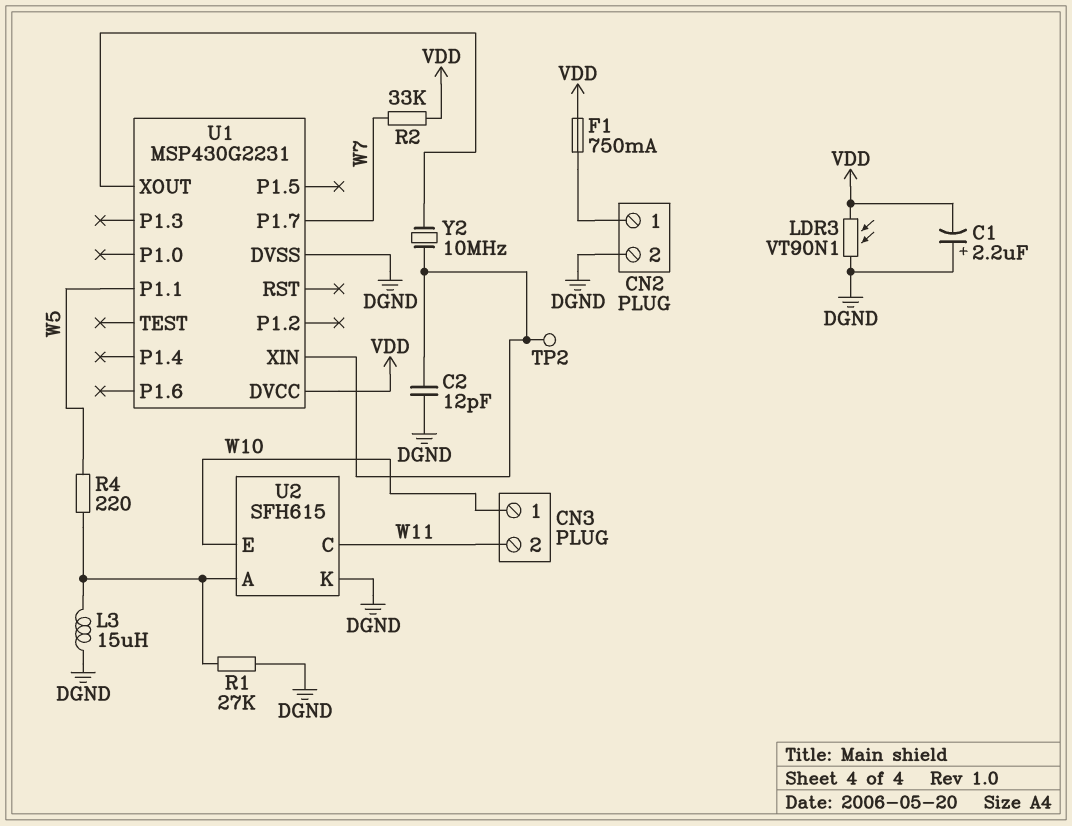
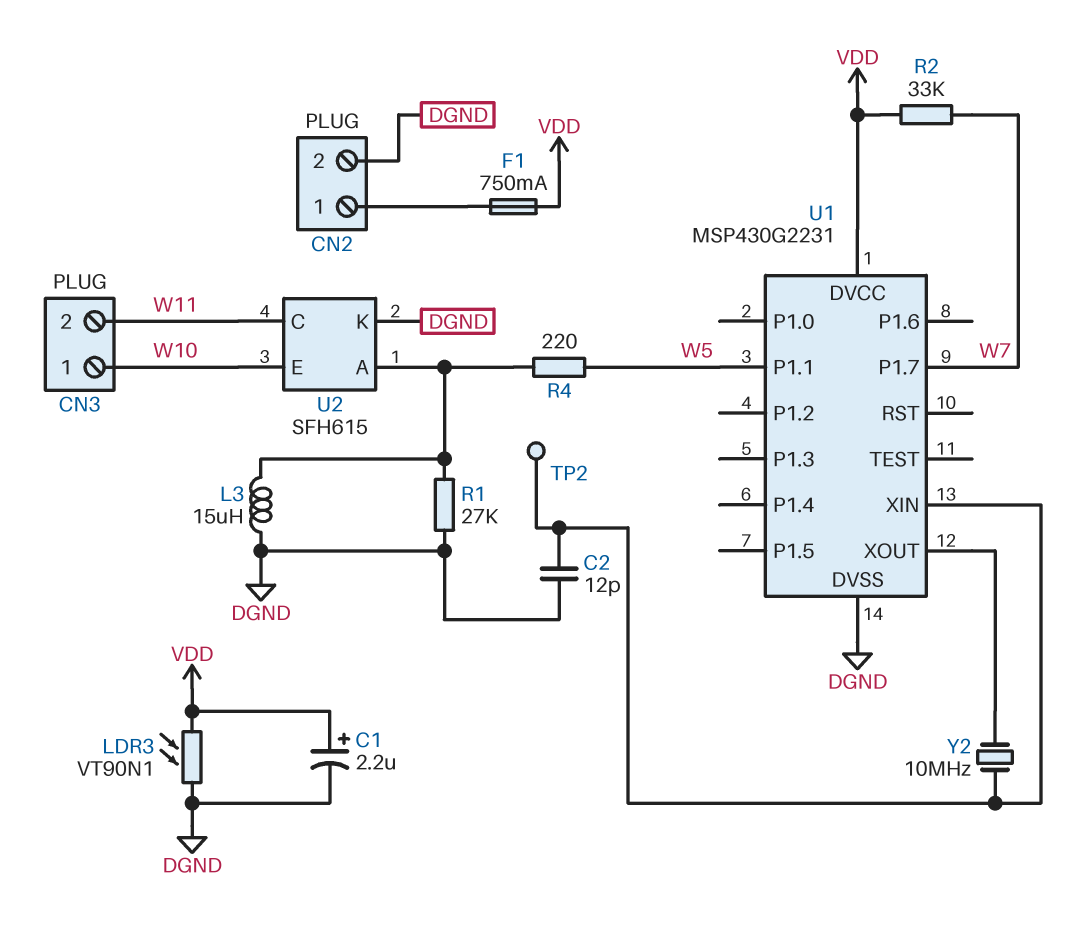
C1: 2.2uF (plus DGND, minus VDD) -> 2.2uF (plus VDD, minus DGND)

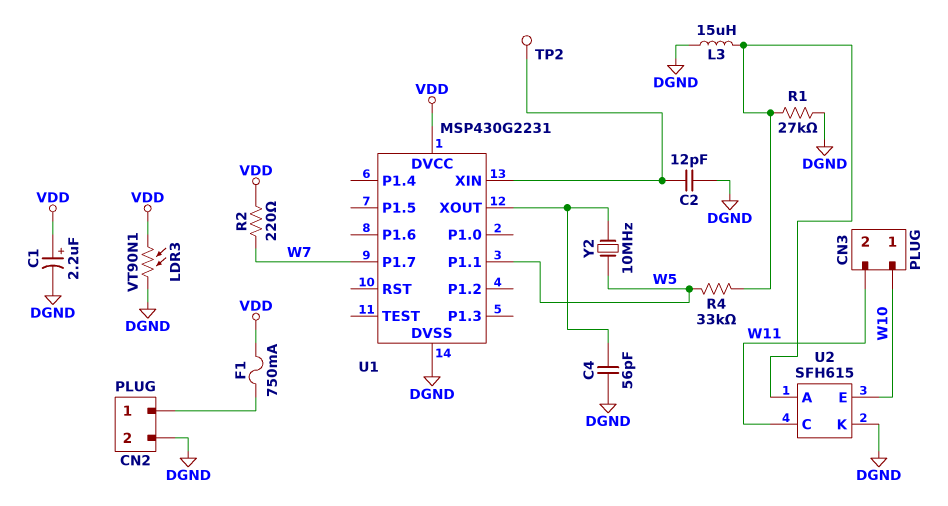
C4: none -> 56pF (DGND, U1/XOUT)
R2: 33k (VDD, W7) -> 220 (VDD, W7)
R4: 220 (U2/A, W5) -> 33k (U2/A, W5)
Y2: 10MHz (U1/XIN, U1/XOUT) -> 10MHz (U1/XOUT, W5)

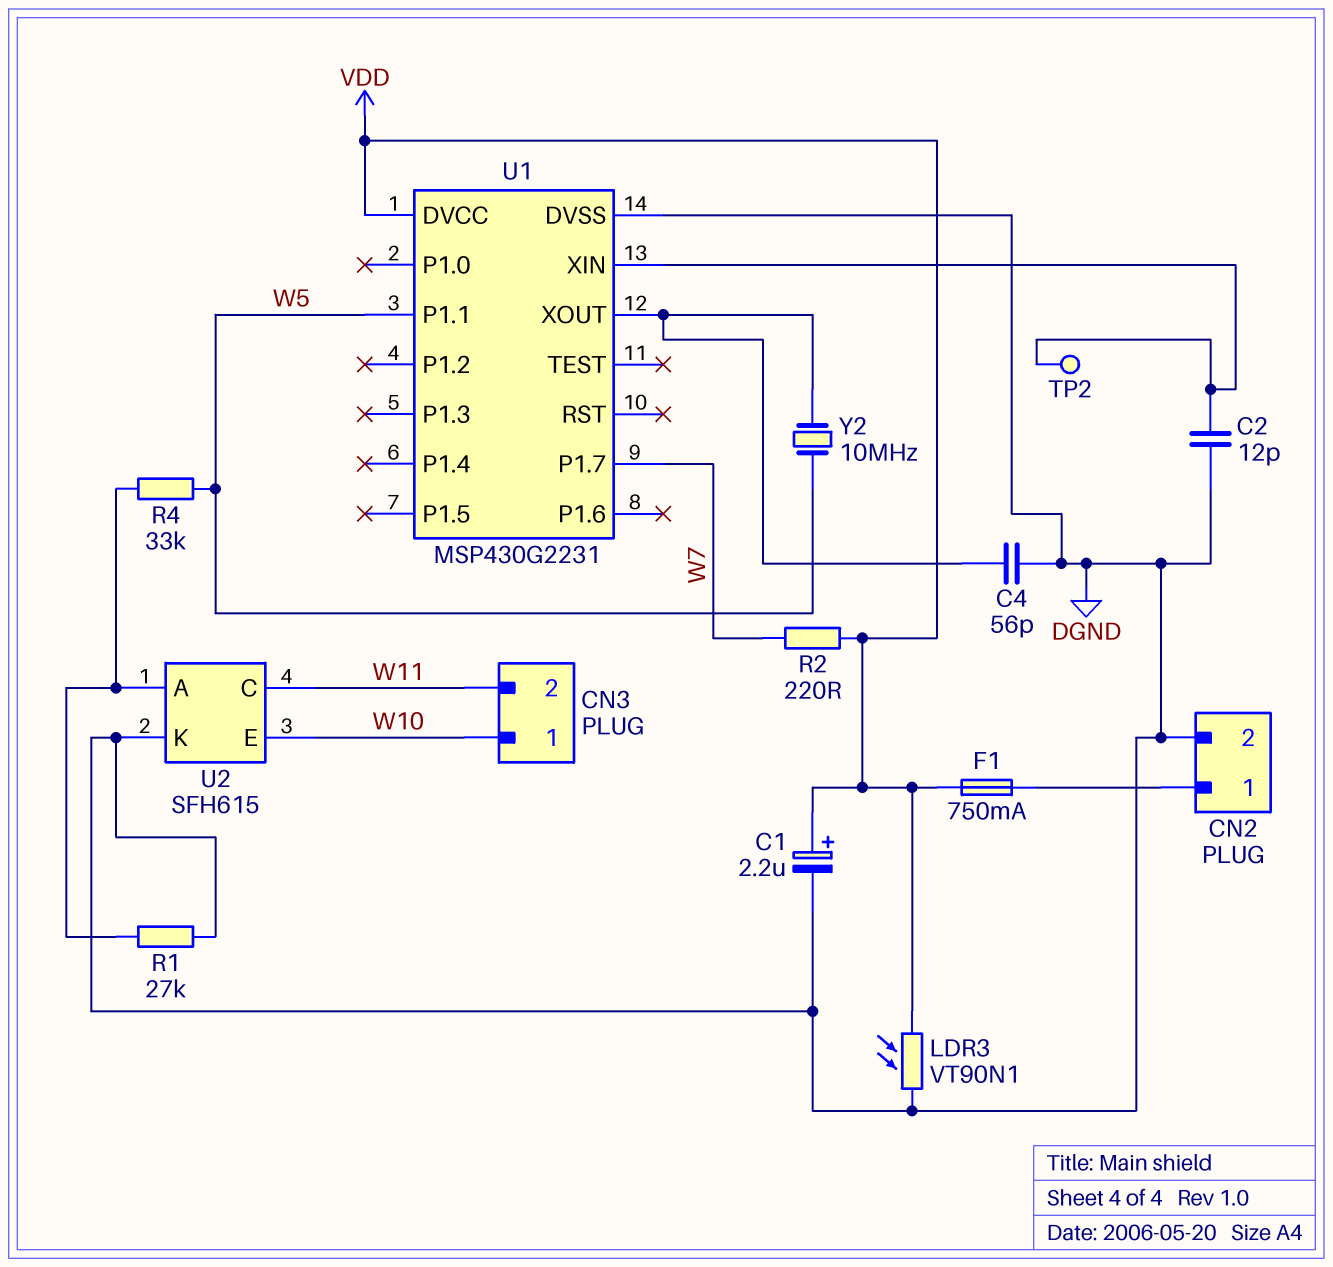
L3: 15uH (DGND, U2/A) -> none

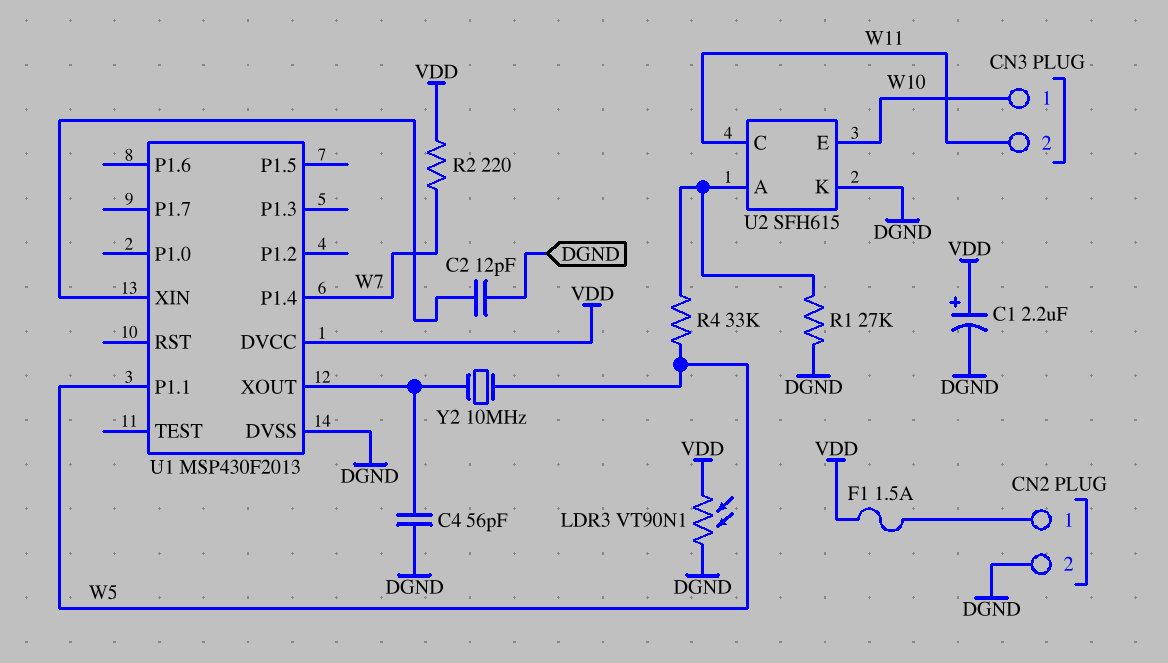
F1: 750mA (CN2/1, VDD) -> 1.5A (CN2/1, VDD)
TP2: test point (U1/XIN) -> none
U1: MSP430G2231 -> MSP430F2013
U1 pin P1.4: none -> W7
U1 pin P1.7: W7 -> none

